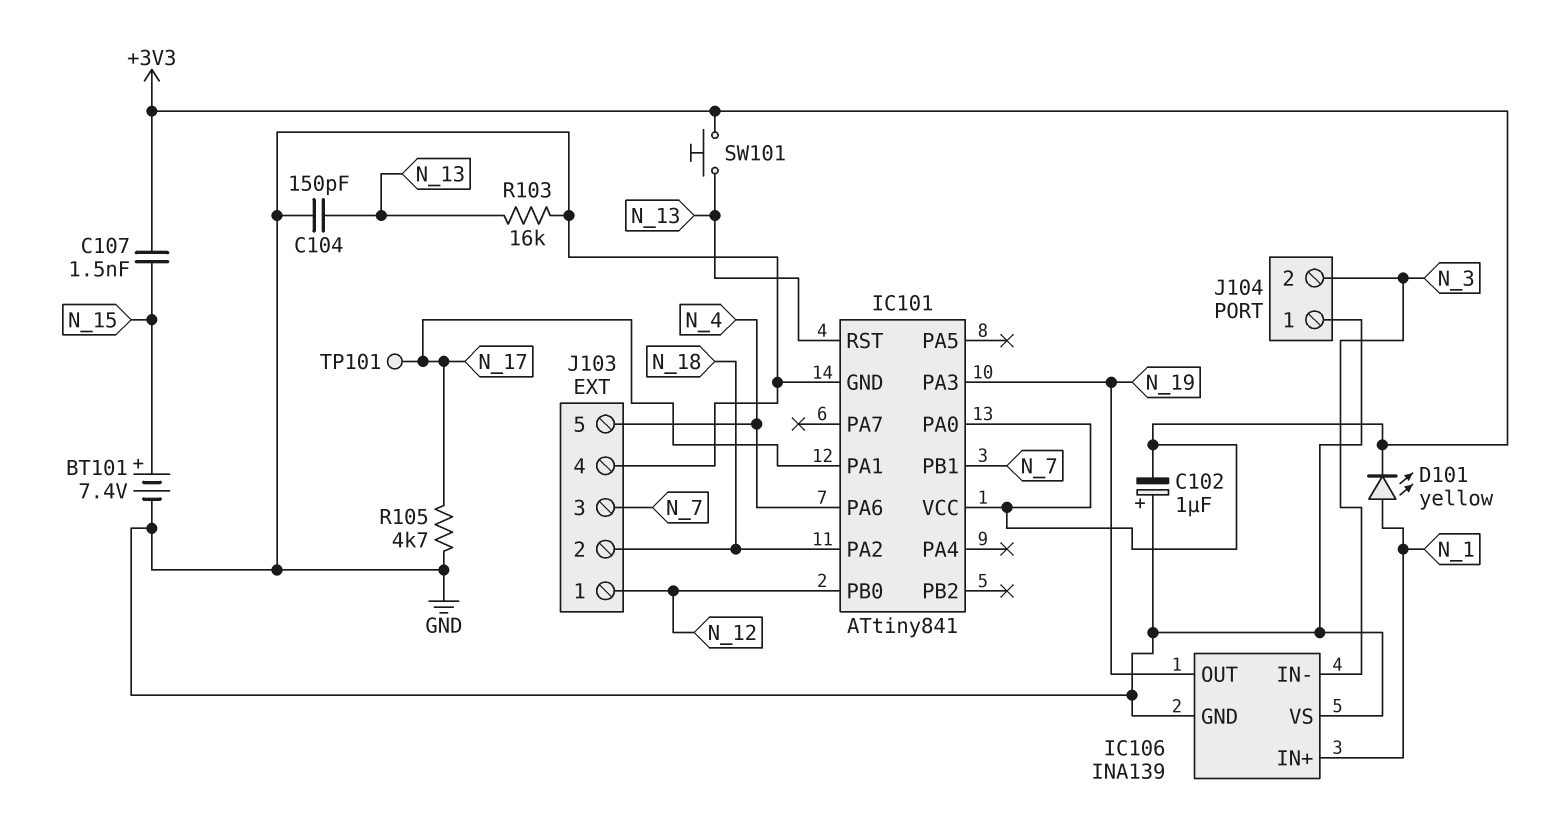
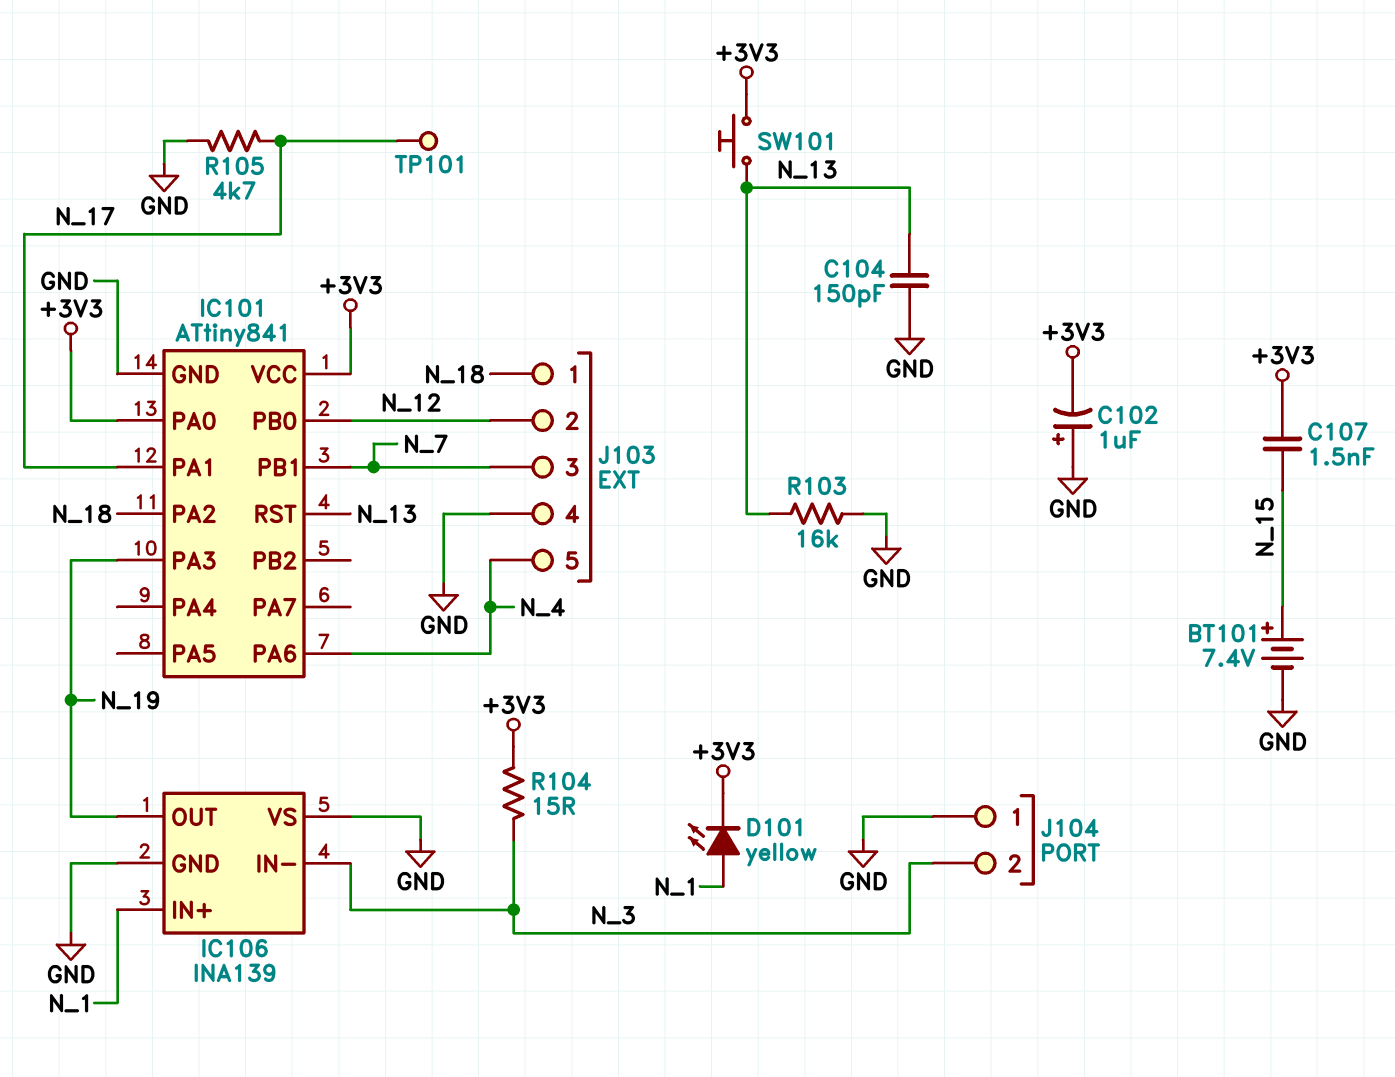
J103 pin 1: N_12 -> N_18
J103 pin 2: N_18 -> N_12
R104: none -> 15 (+3V3, N_3)

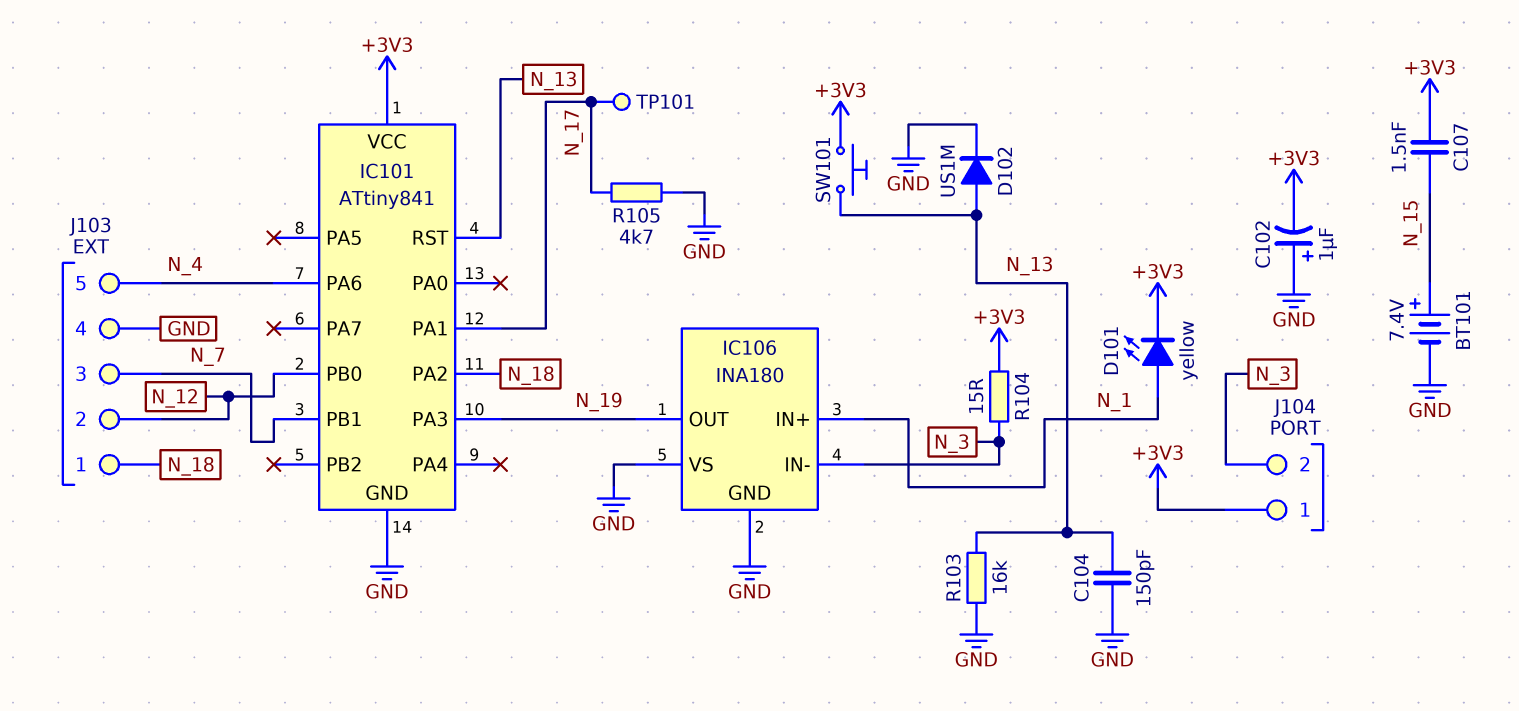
D102: none -> diode US1M (A N_13, K GND)
IC101 pin PA0: +3V3 -> none
IC106: INA139 -> INA180
J104 pin 1: GND -> +3V3

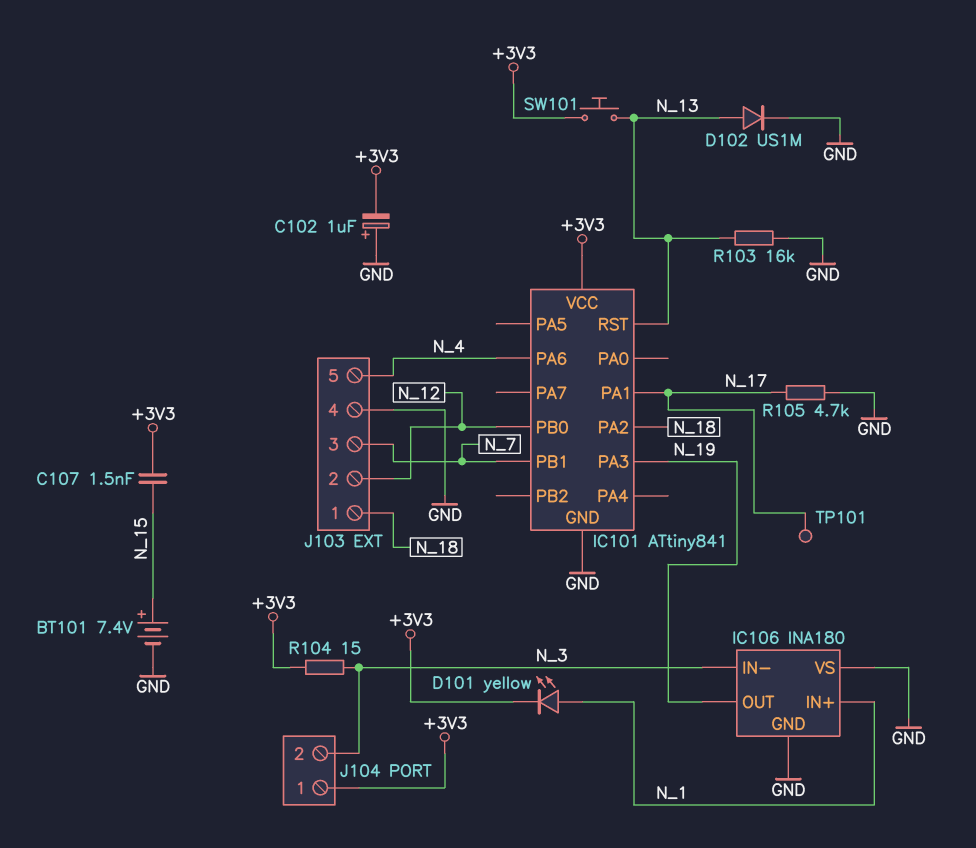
C104: 150pF (GND, N_13) -> none

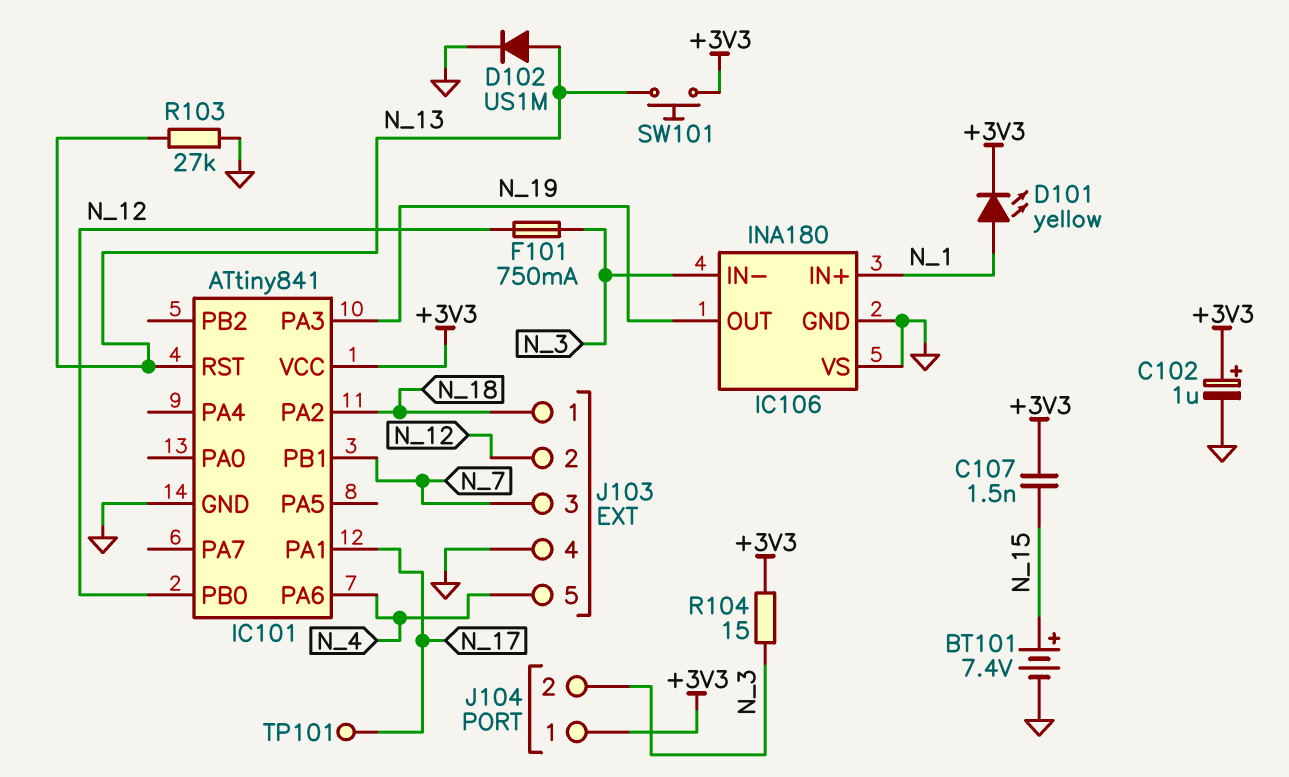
C102: 1uF (plus GND, minus +3V3) -> 1uF (plus +3V3, minus GND)
F101: none -> 750mA (N_3, N_12)
R103: 16k (GND, N_13) -> 27k (GND, N_13)
R105: 4.7k (GND, N_17) -> none

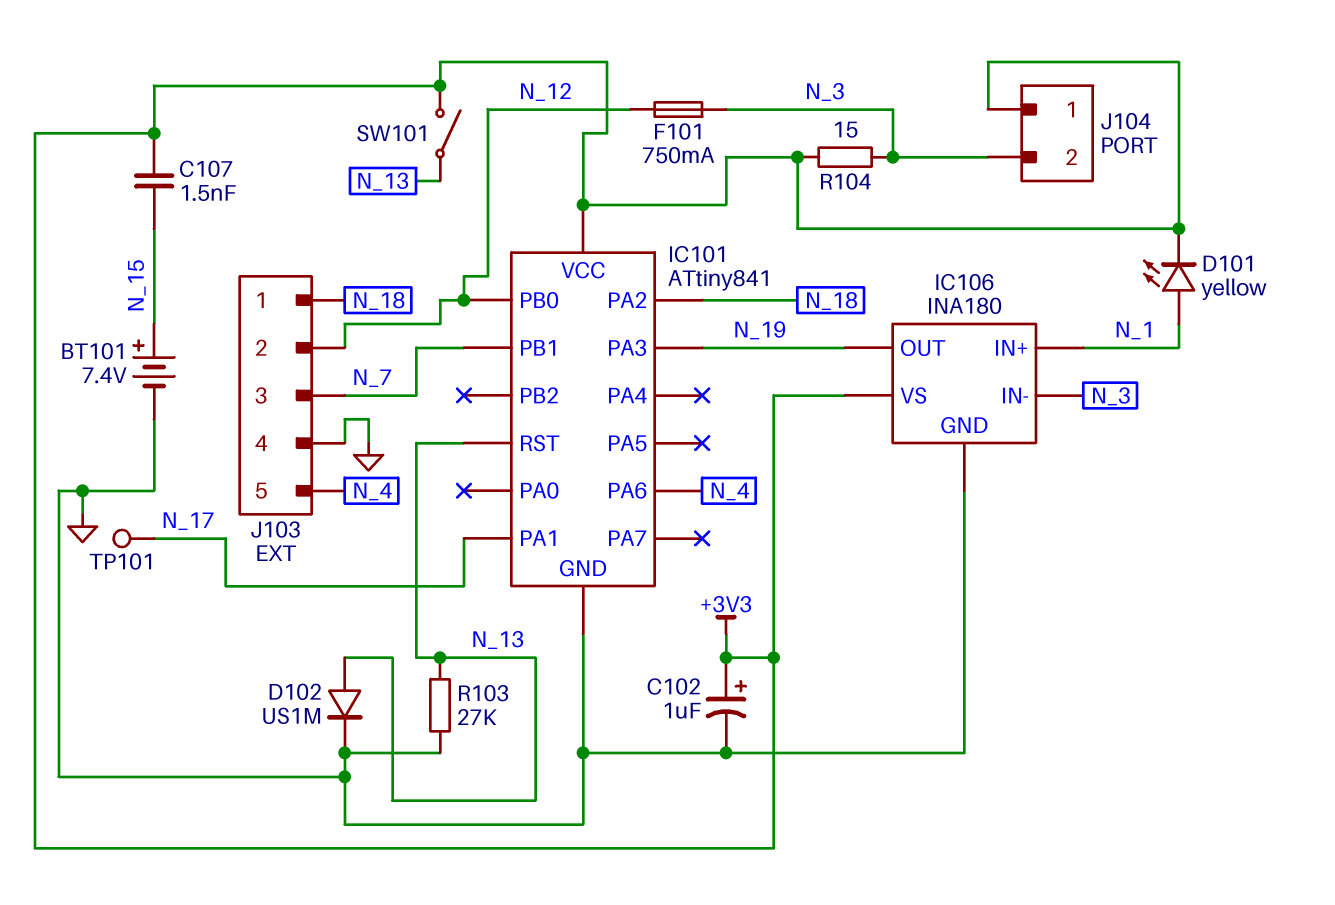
IC106 pin VS: GND -> +3V3
SW101: button (+3V3, N_13) -> switch (+3V3, N_13)

